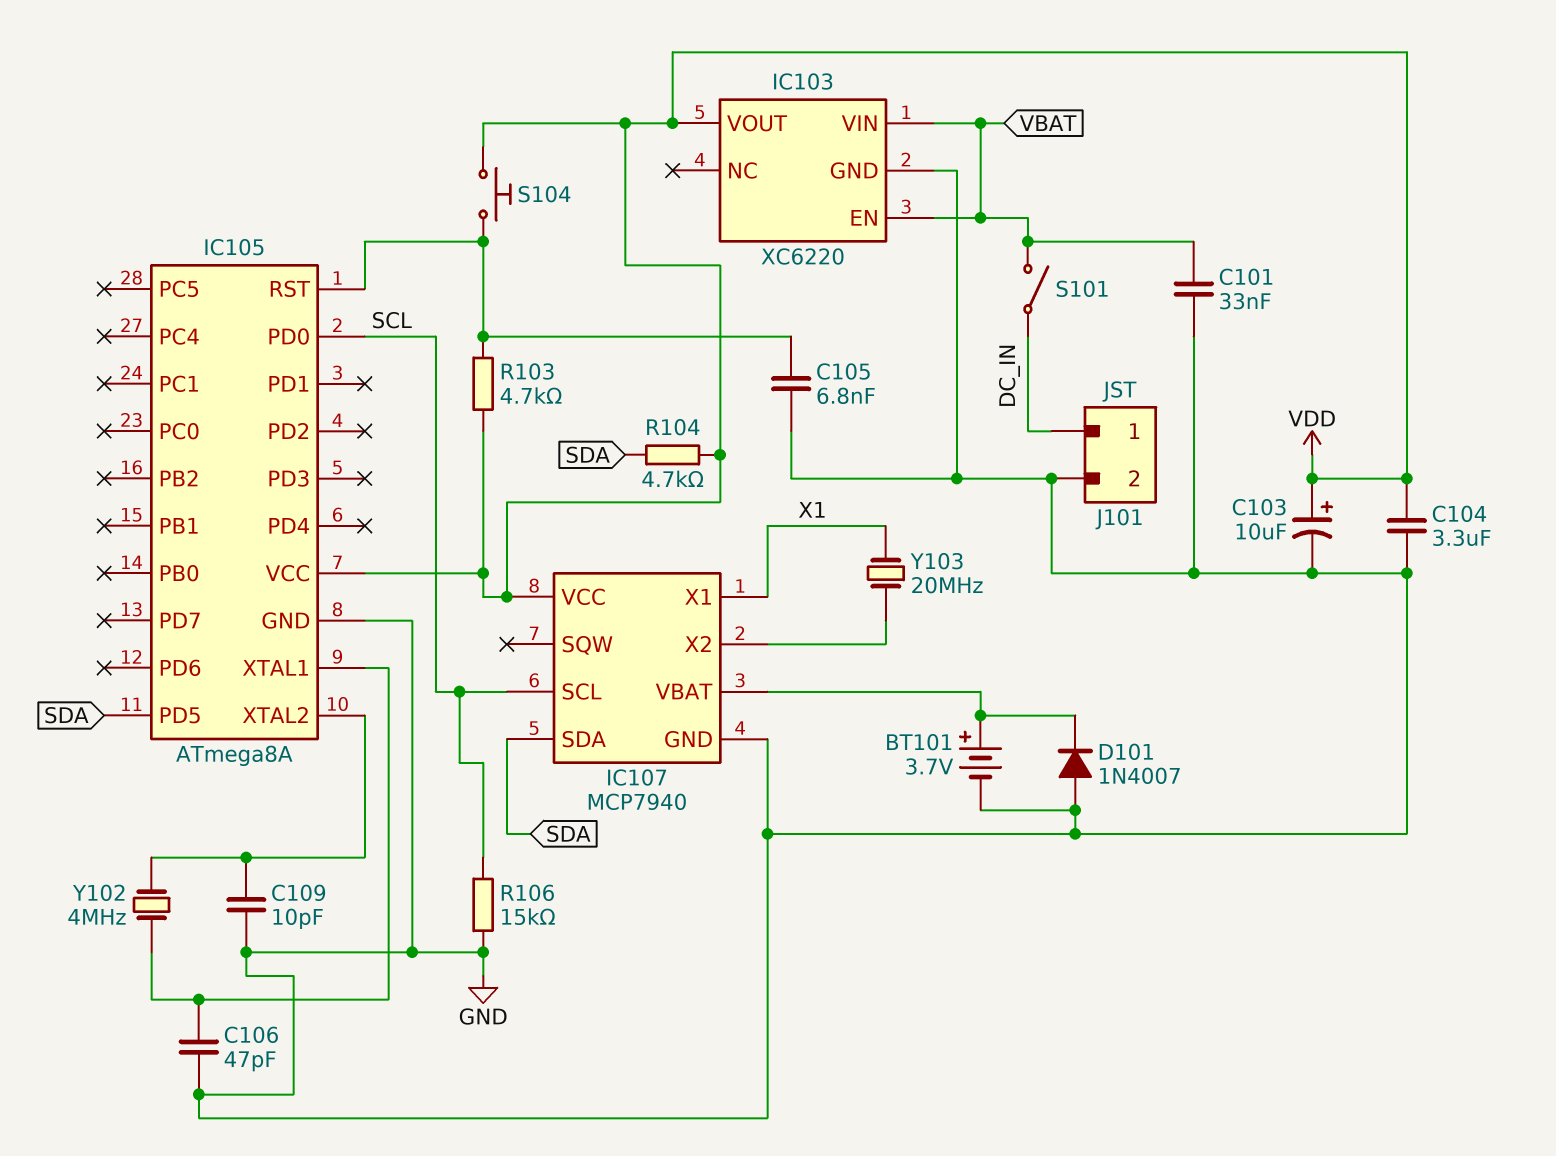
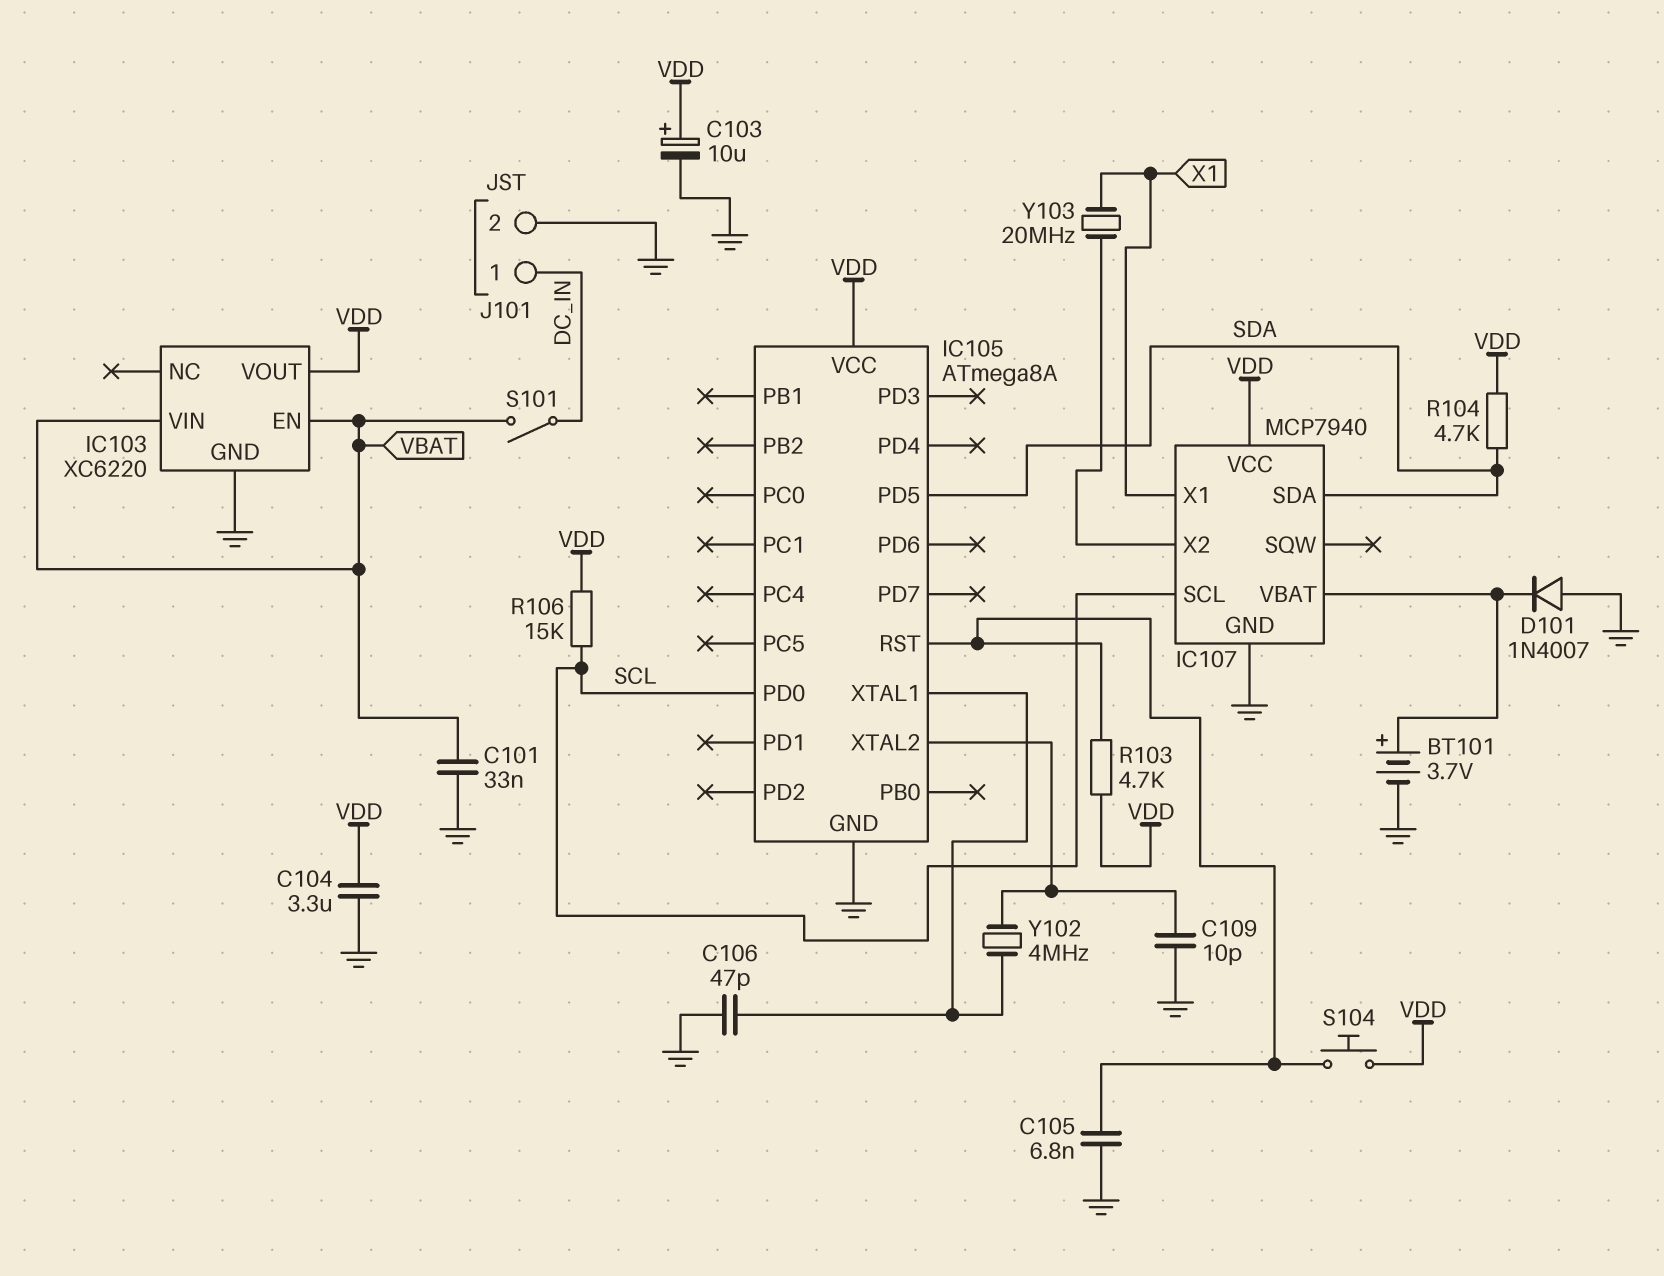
R106: 15k (GND, SCL) -> 15k (SCL, VDD)

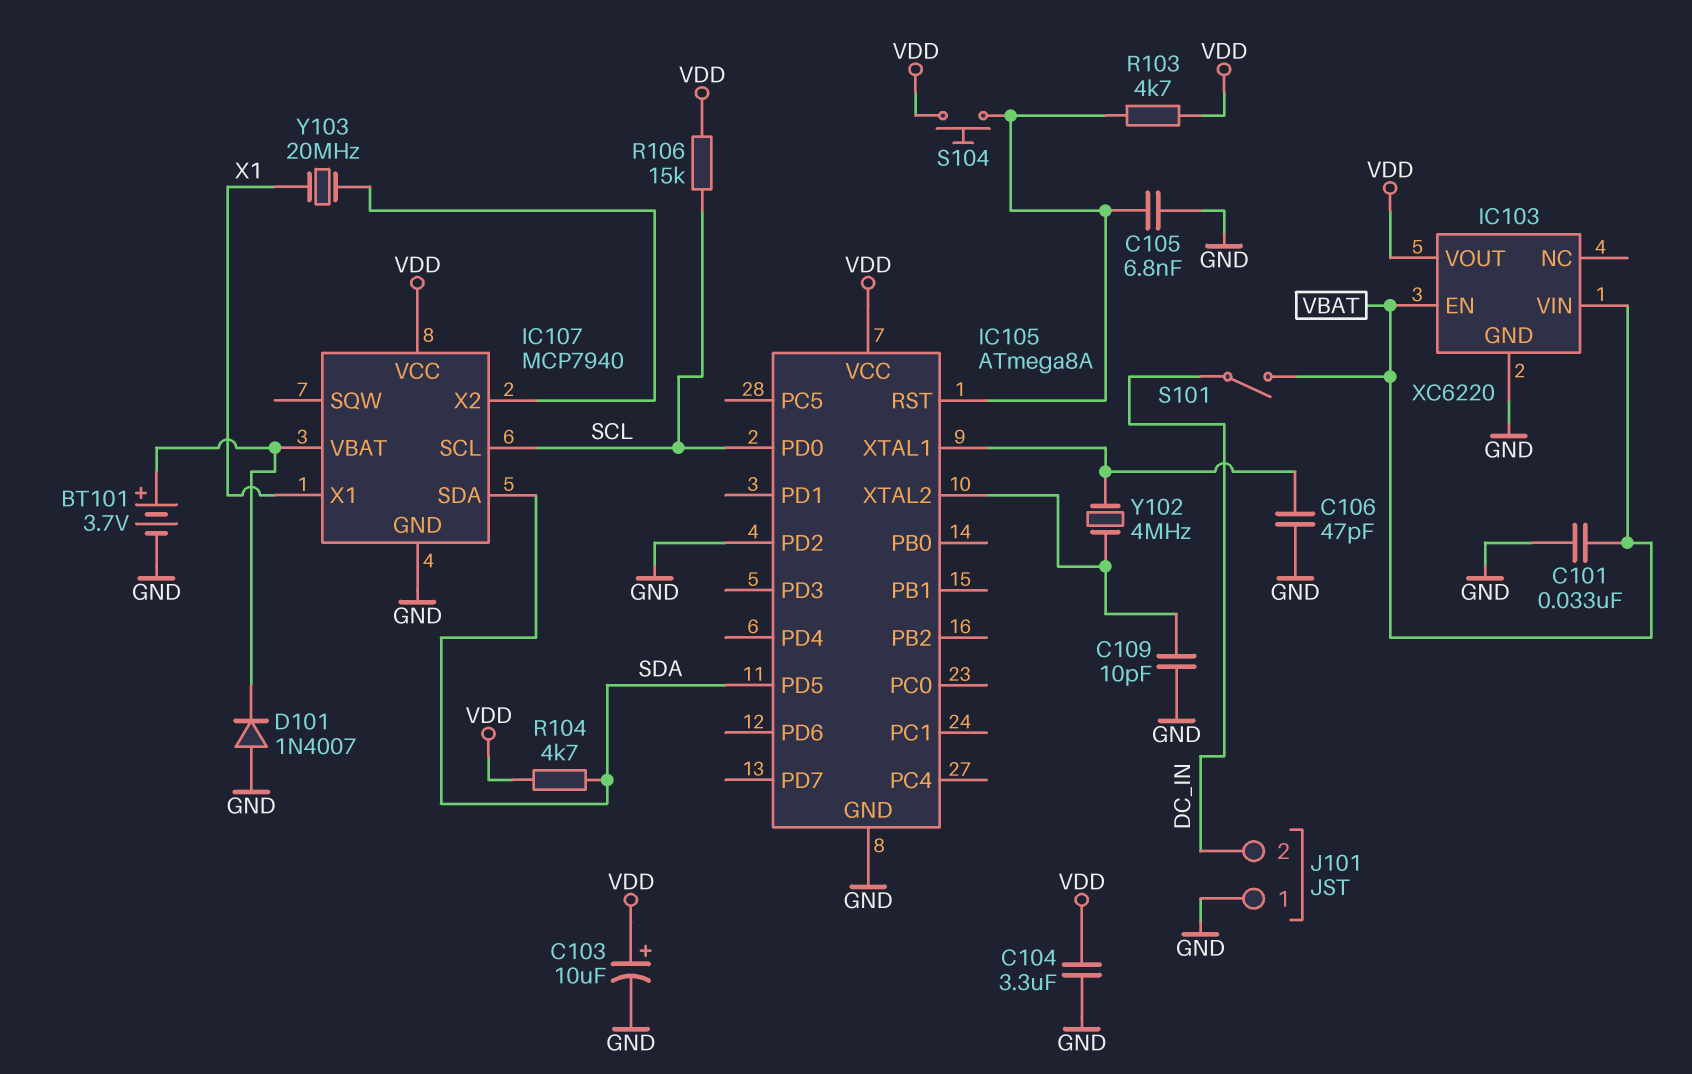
IC105 pin PD2: none -> GND
J101 pin 1: DC_IN -> GND
J101 pin 2: GND -> DC_IN

